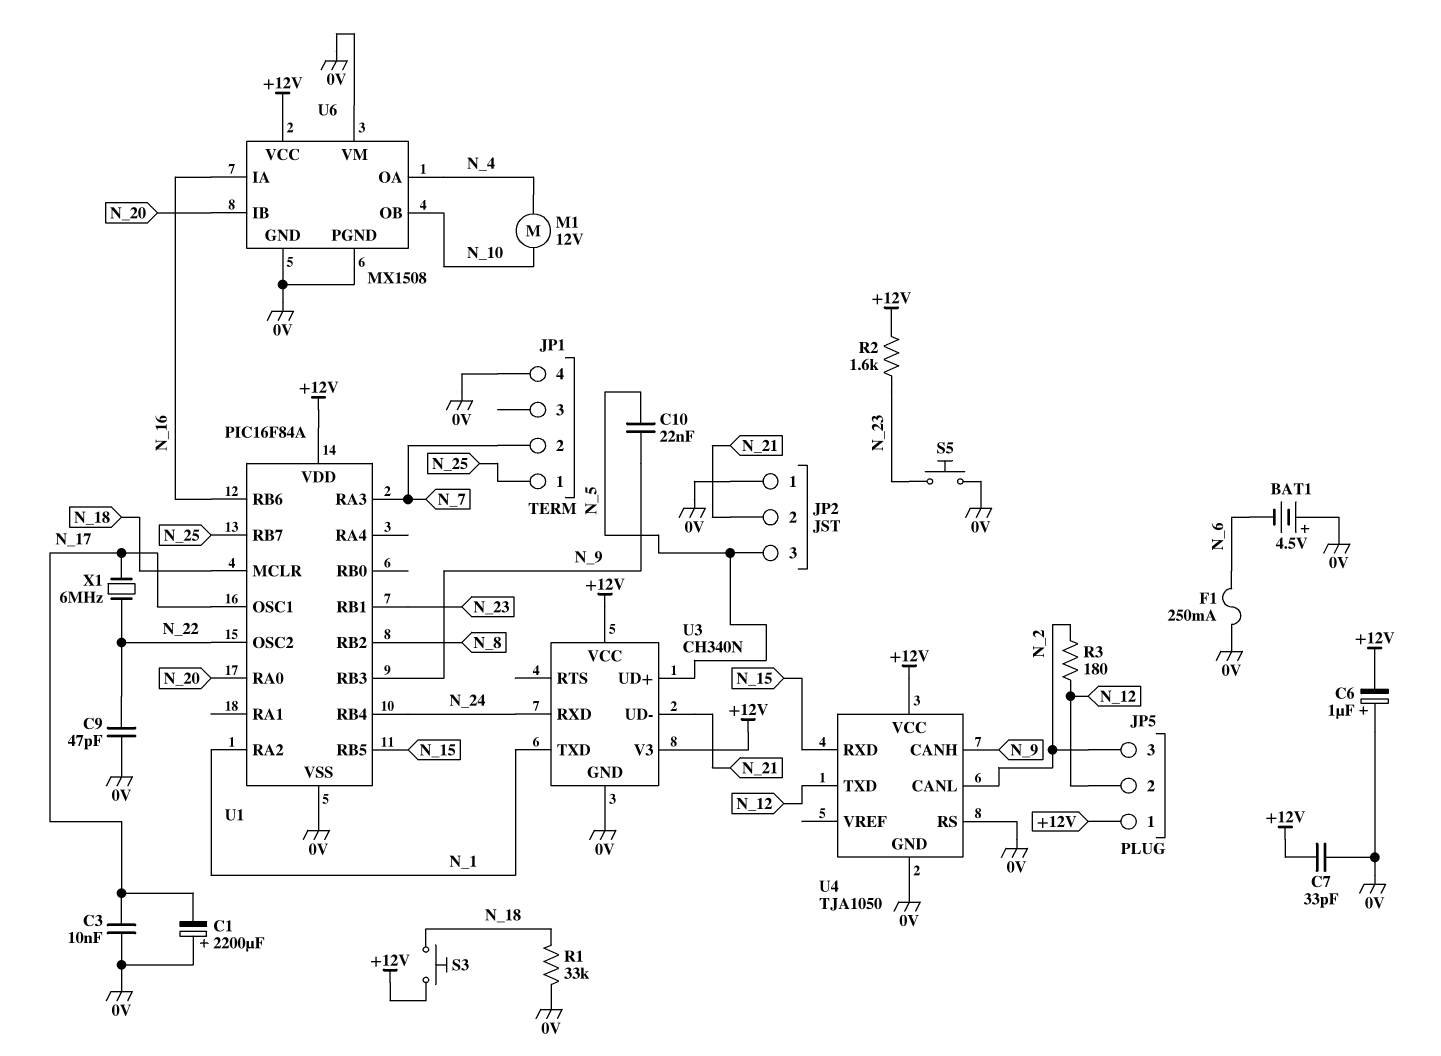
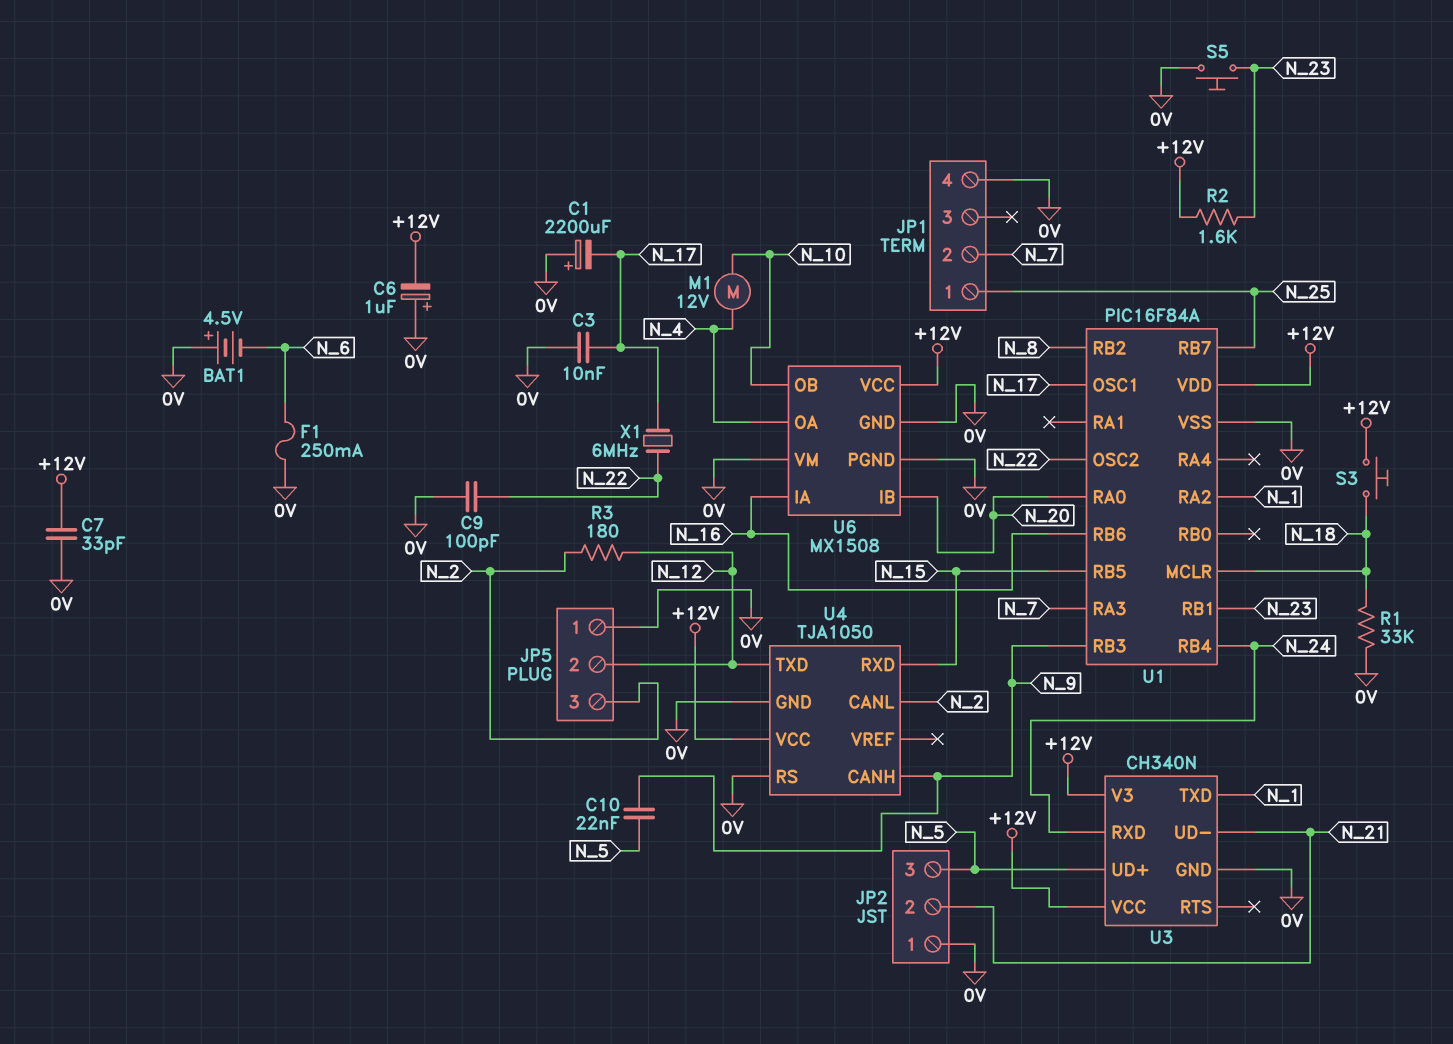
C9: 47pF (0V, N_22) -> 100pF (0V, N_22)
JP5 pin 1: +12V -> 0V

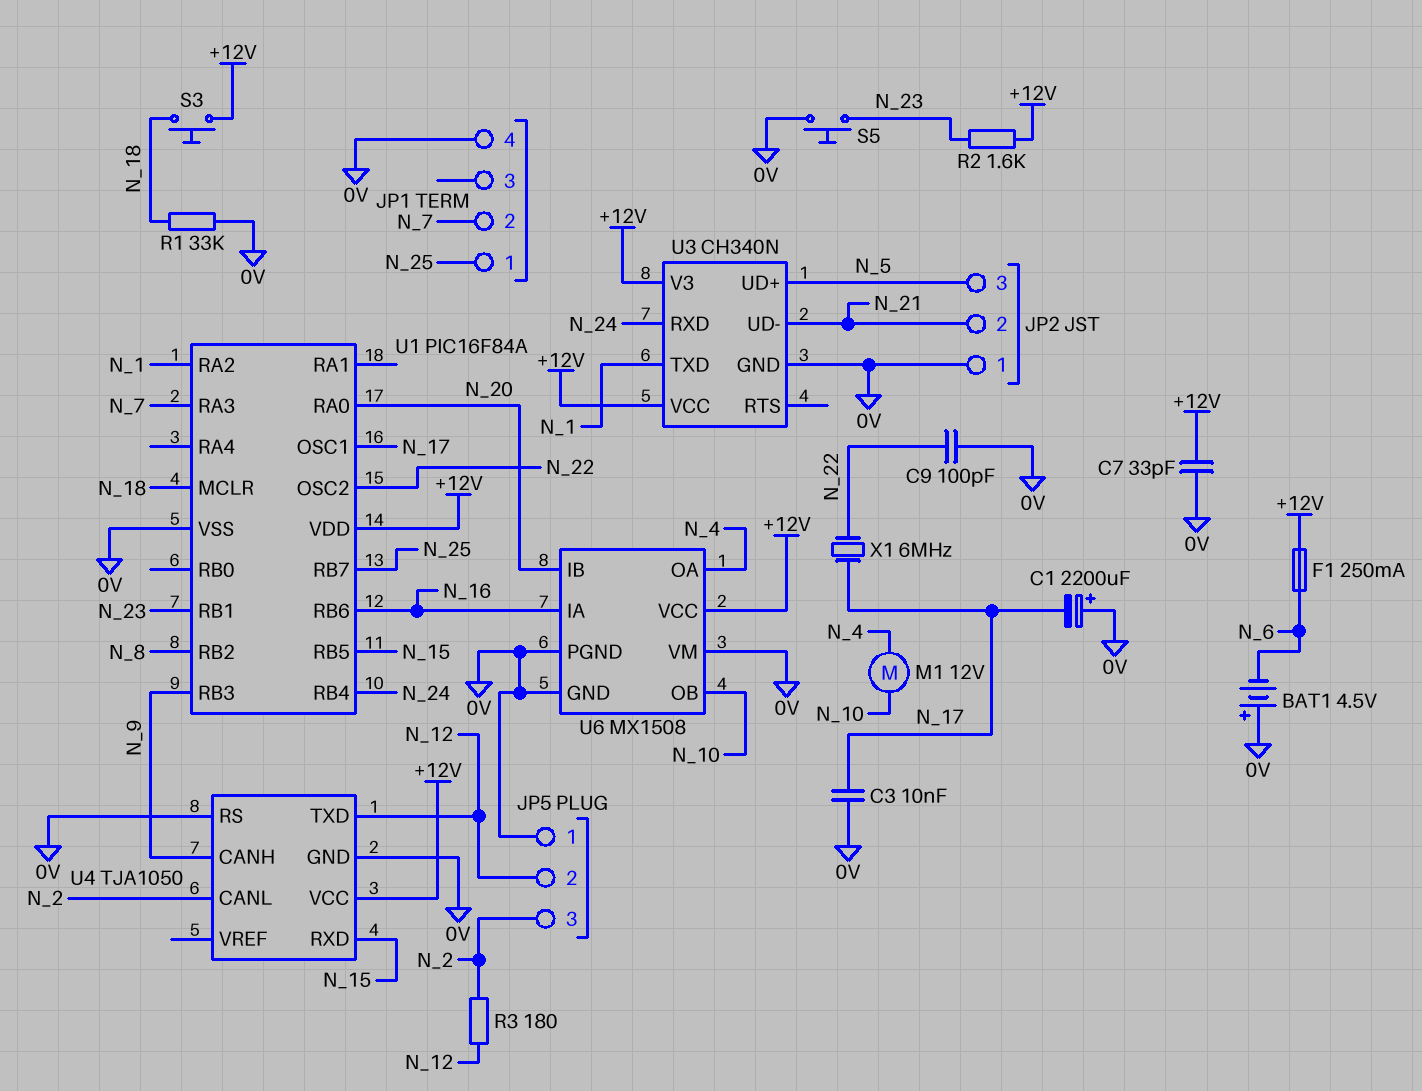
C6: 1uF (plus 0V, minus +12V) -> none
C10: 22nF (N_5, N_9) -> none
F1: 250mA (0V, N_6) -> 250mA (+12V, N_6)

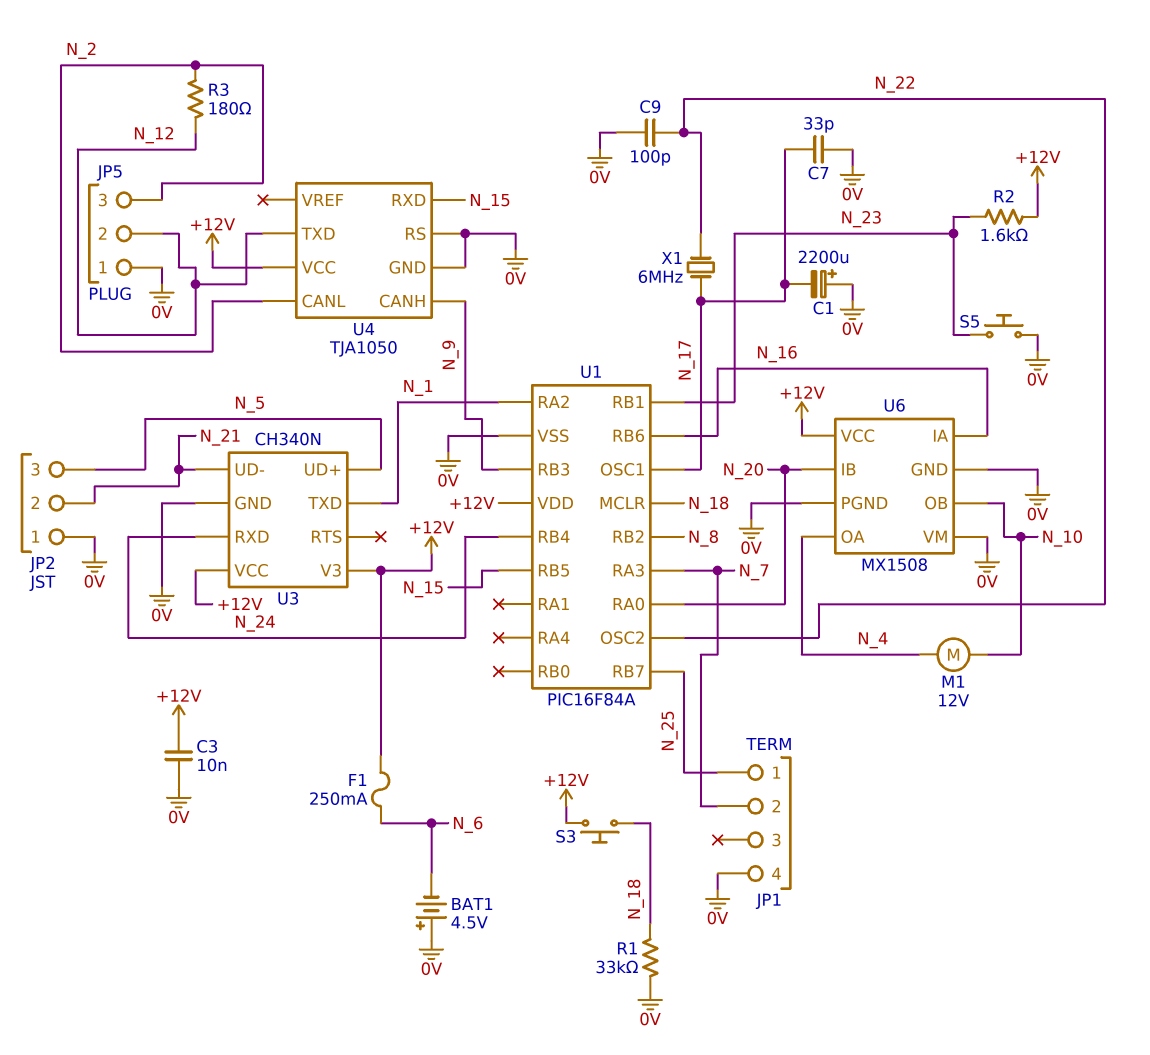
C3: 10nF (0V, N_17) -> 10nF (+12V, 0V)
C7: 33pF (+12V, 0V) -> 33pF (0V, N_17)

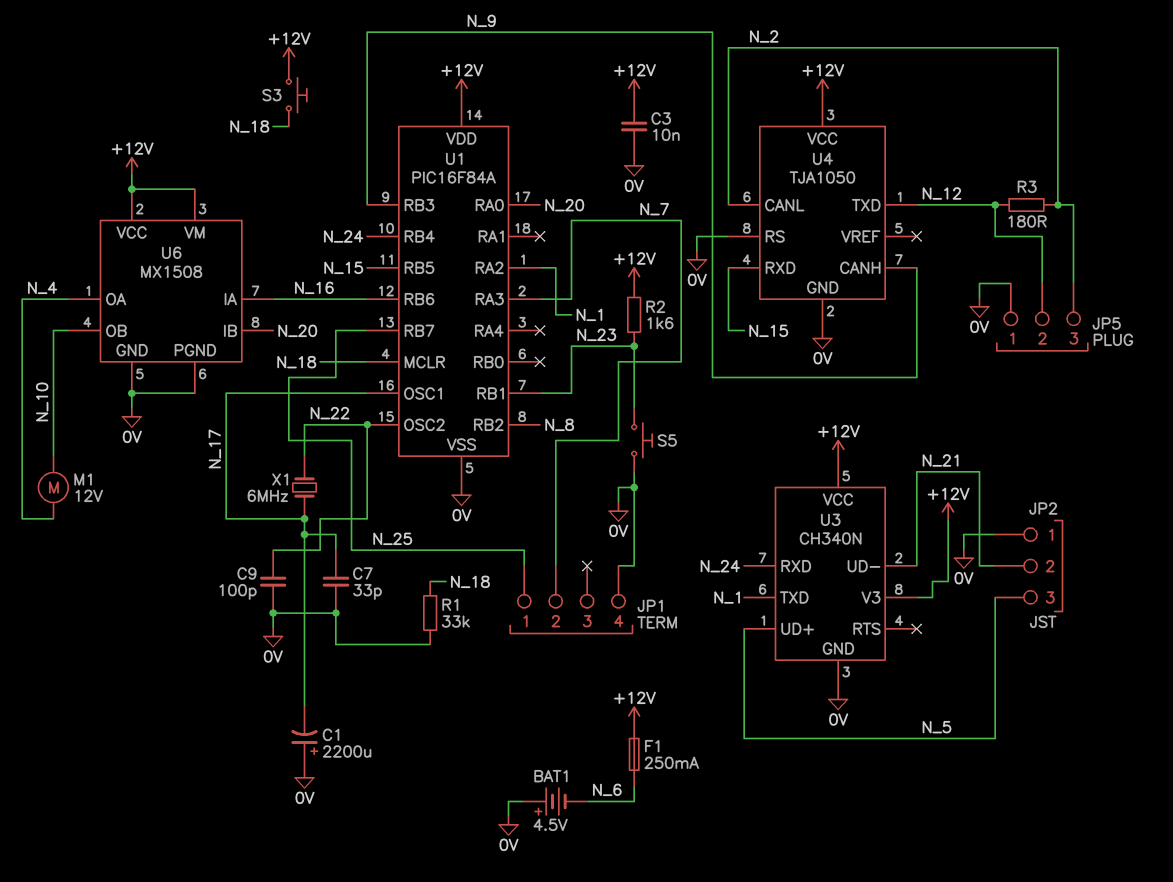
U6 pin VM: 0V -> +12V

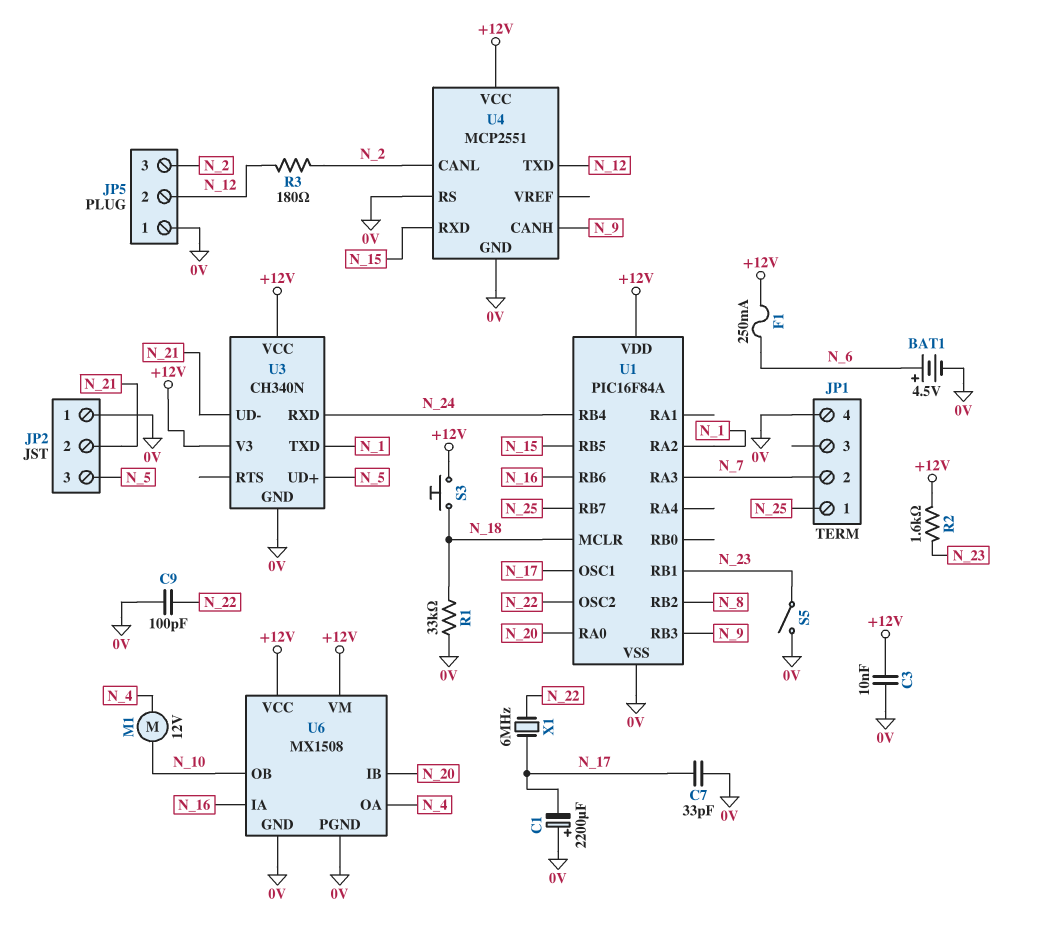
BAT1: 4.5V (plus 0V, minus N_6) -> 4.5V (plus N_6, minus 0V)
S5: button (0V, N_23) -> switch (0V, N_23)
U4: TJA1050 -> MCP2551

